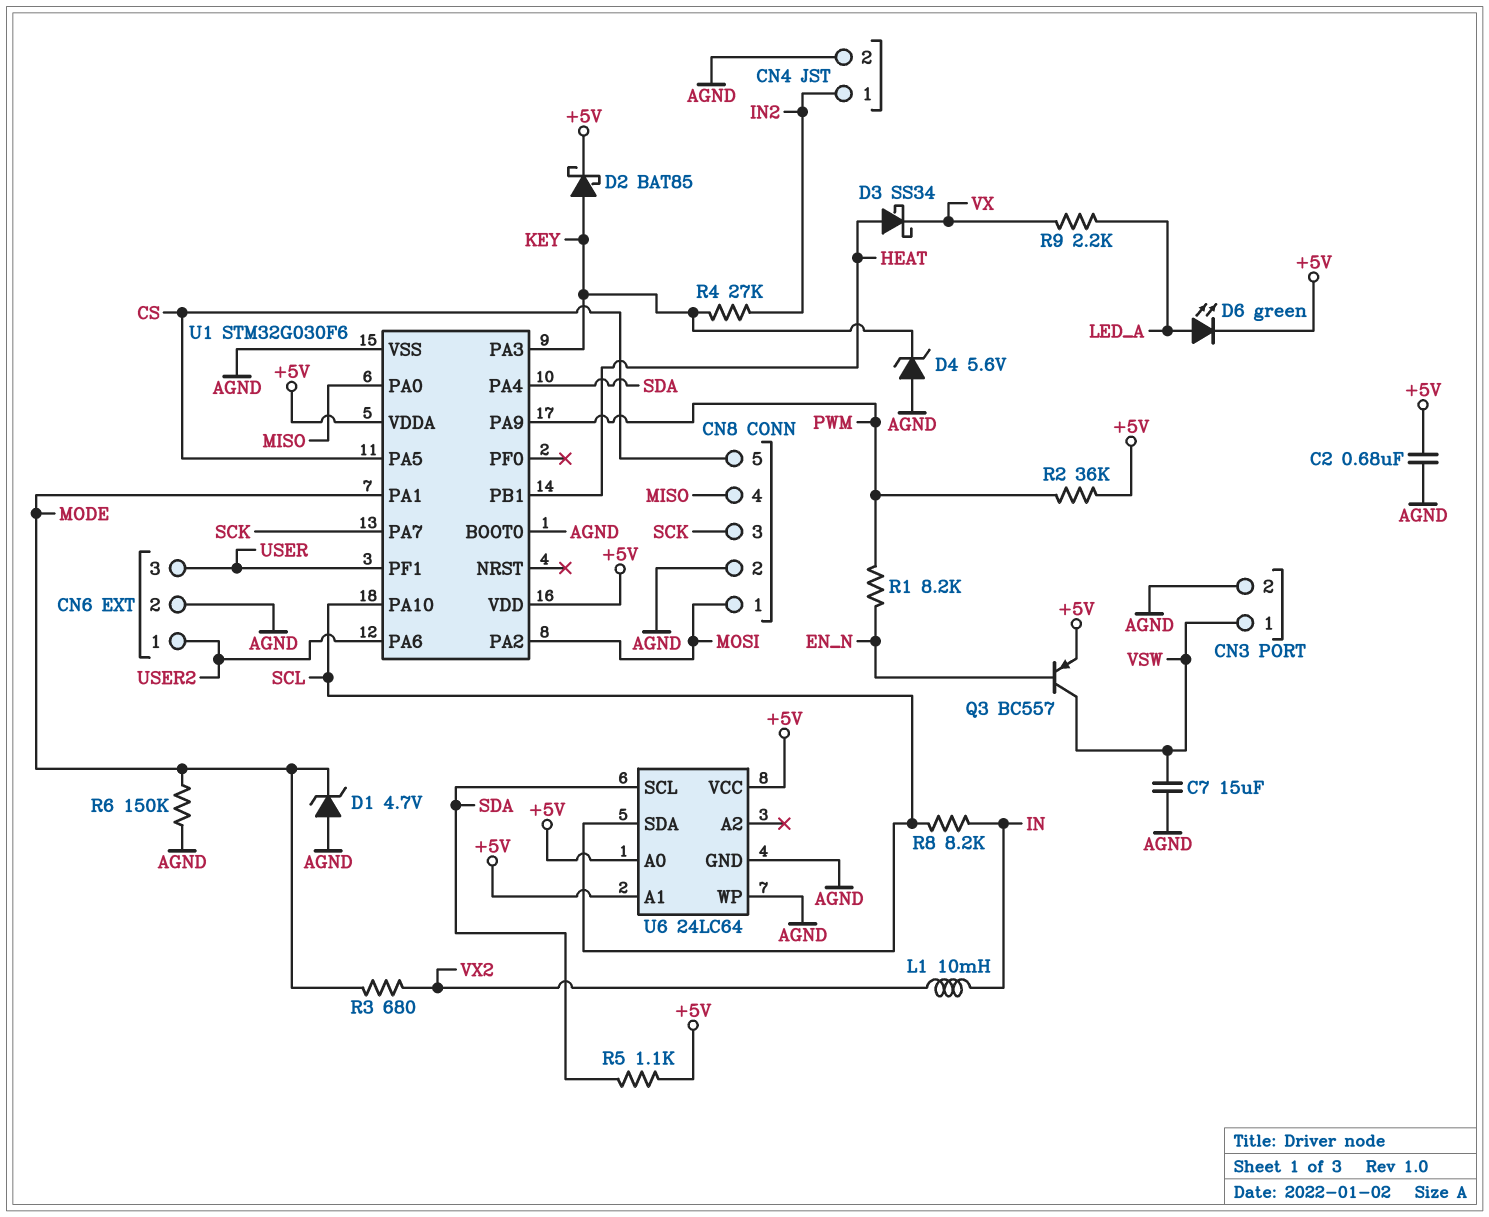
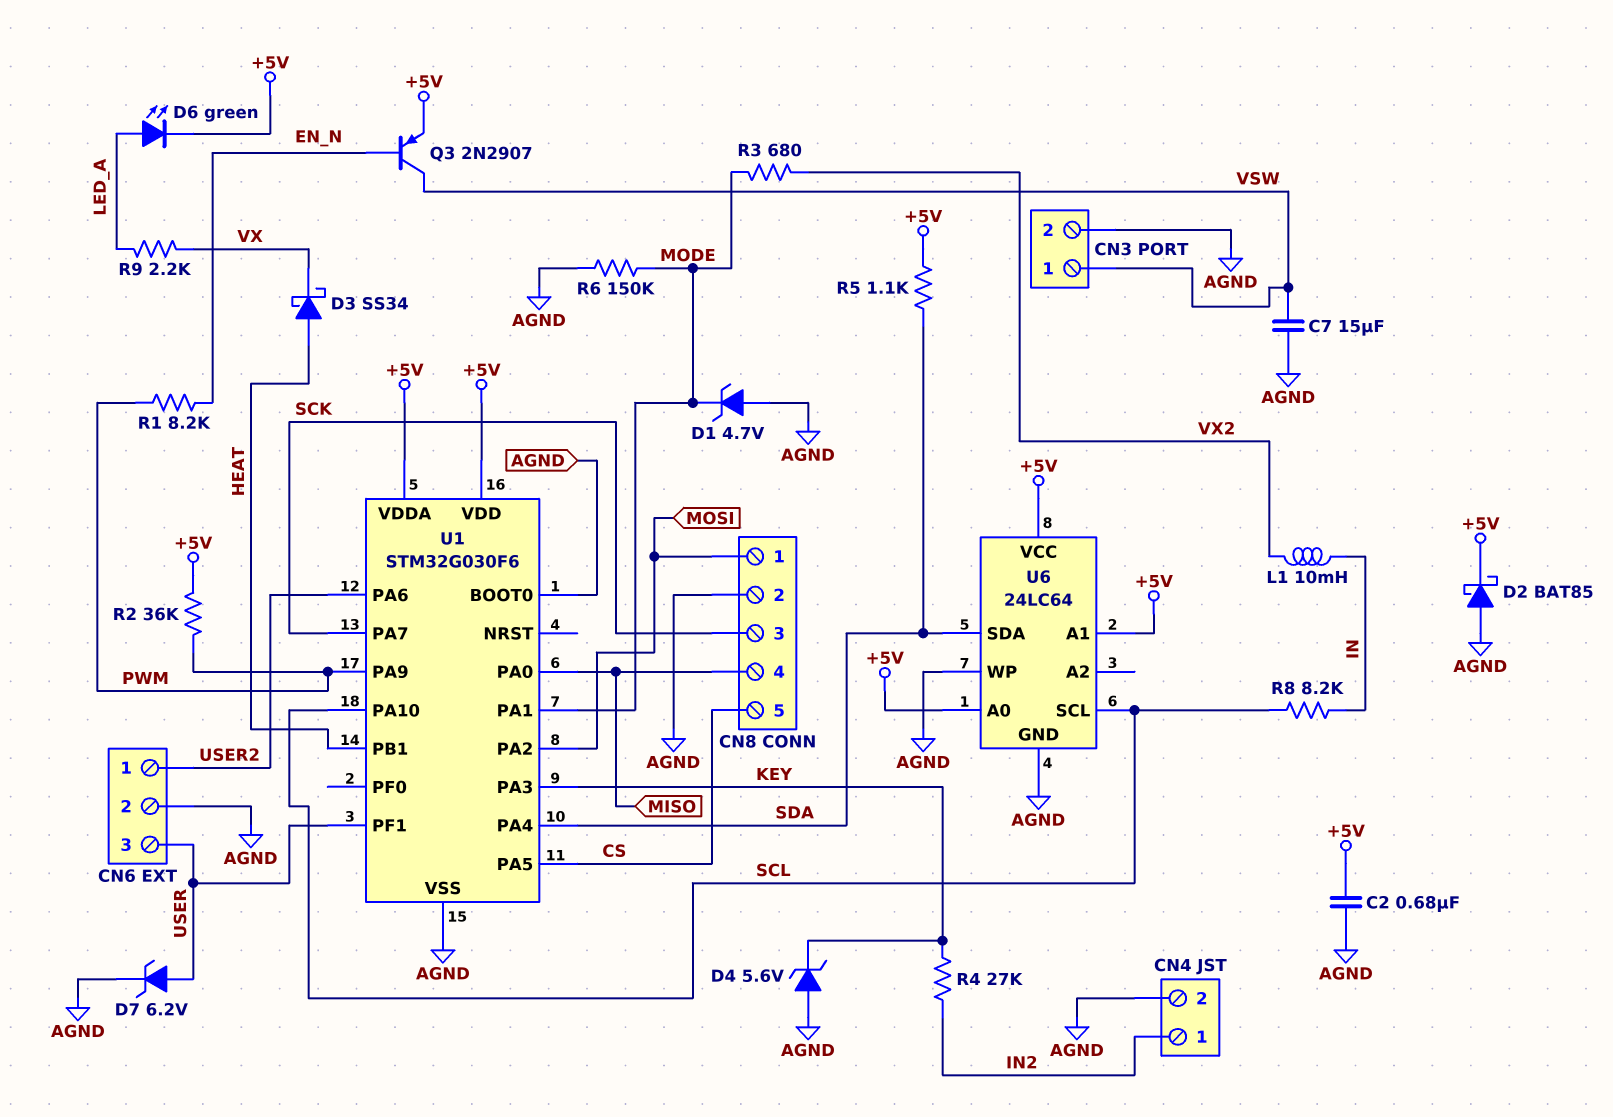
D2: schottky BAT85 (A KEY, K +5V) -> schottky BAT85 (A AGND, K +5V)
D7: none -> zener 6.2V (A USER, K AGND)
Q3: PNP BC557 (B EN_N, C VSW, E +5V) -> PNP 2N2907 (B EN_N, C VSW, E +5V)
U6 pin SCL: SDA -> SCL
U6 pin SDA: SCL -> SDA

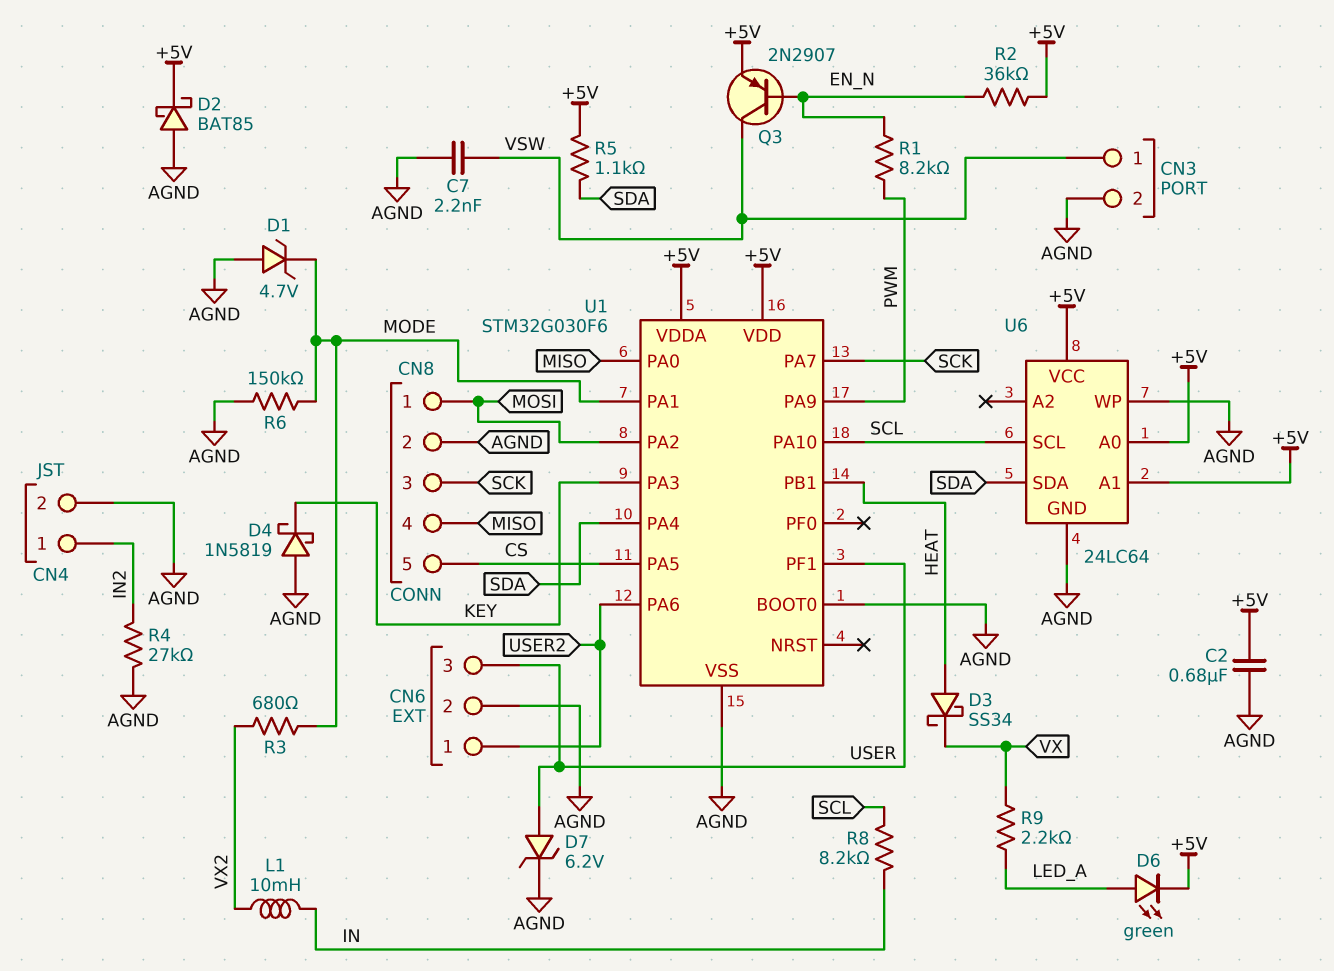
C7: 15uF (AGND, VSW) -> 2.2nF (AGND, VSW)
D4: zener 5.6V (A AGND, K KEY) -> schottky 1N5819 (A AGND, K KEY)
R2: 36k (+5V, PWM) -> 36k (+5V, EN_N)
R4: 27k (IN2, KEY) -> 27k (AGND, IN2)

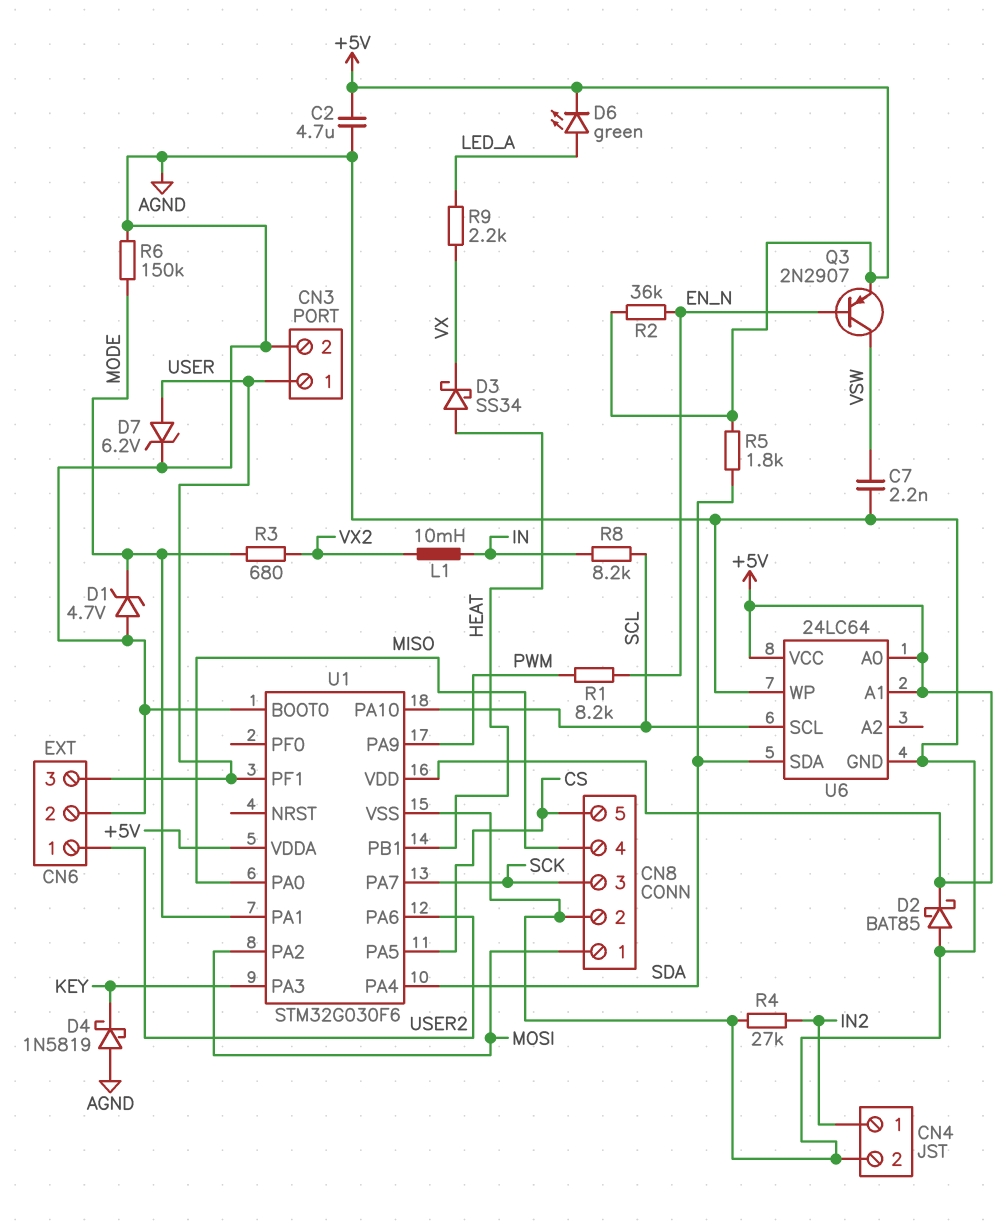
C2: 680nF (+5V, AGND) -> 4.7uF (+5V, AGND)
CN3 pin 1: VSW -> USER
R5: 1.1k (+5V, SDA) -> 1.8k (+5V, SDA)

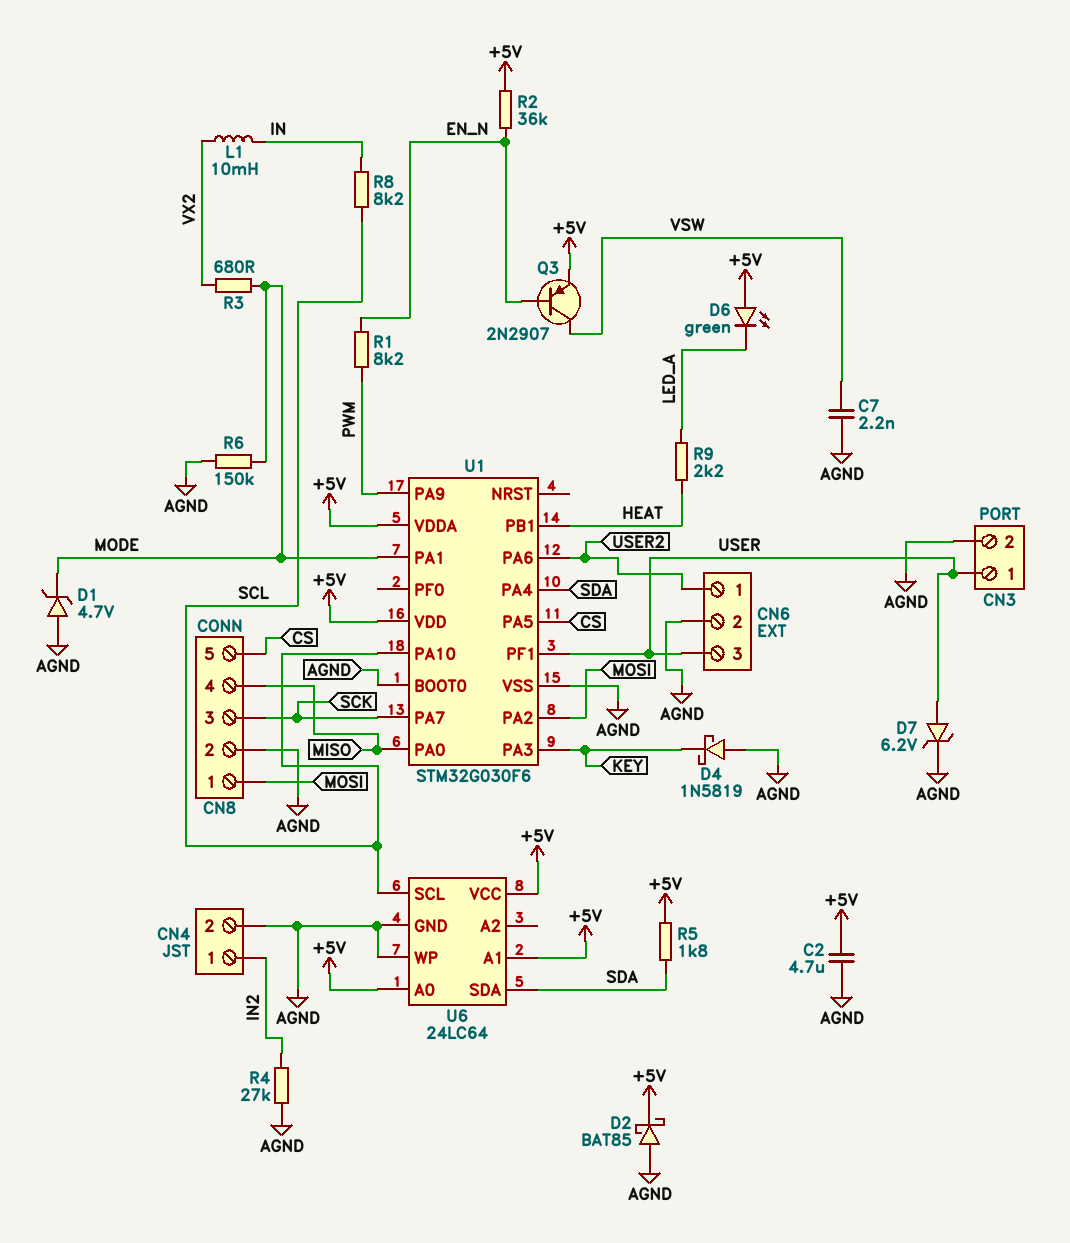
D3: schottky SS34 (A HEAT, K VX) -> none
D6: LED green (A LED_A, K +5V) -> LED green (A +5V, K LED_A)
R9: 2.2k (LED_A, VX) -> 2.2k (HEAT, LED_A)

